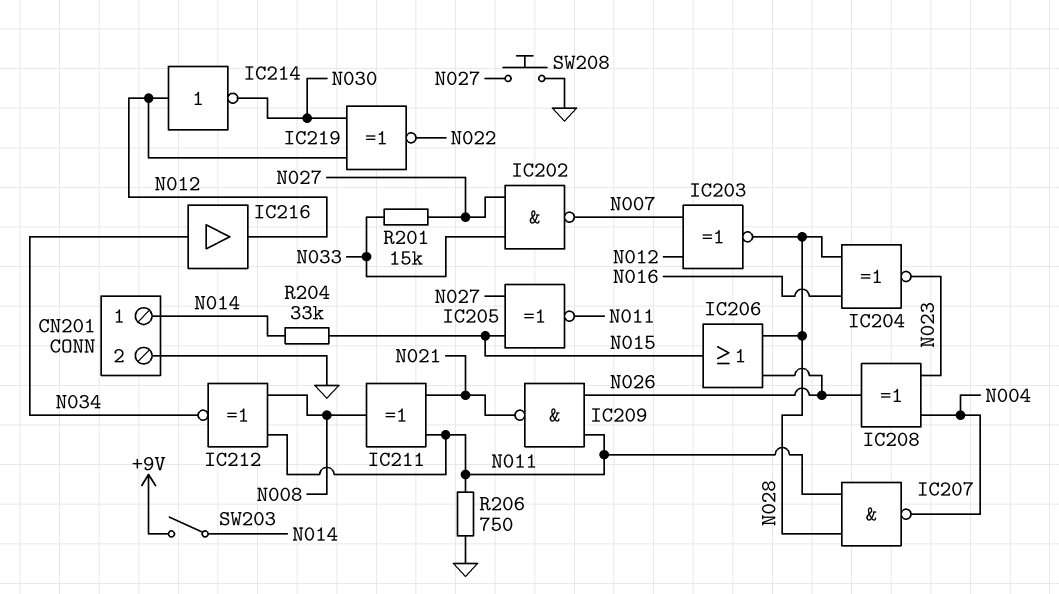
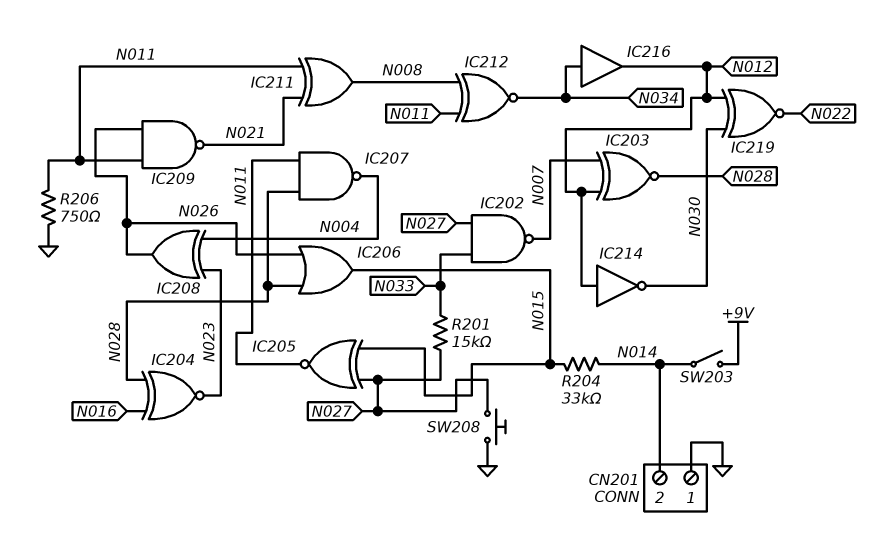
CN201 pin 1: N014 -> GND
CN201 pin 2: GND -> N014

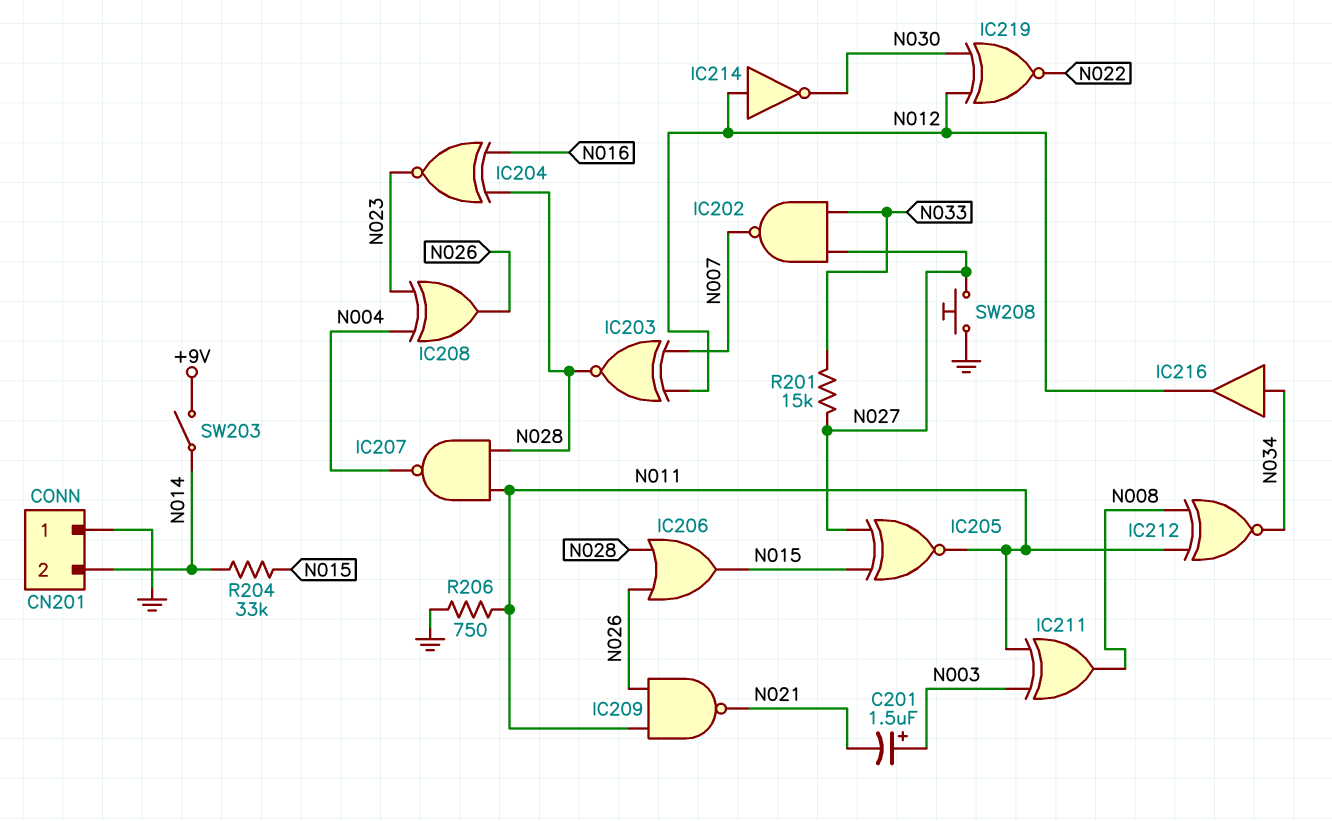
C201: none -> 1.5uF (plus N003, minus N021)
IC211: XOR (in N011, in N021, out N008) -> XOR (in N003, in N011, out N008)

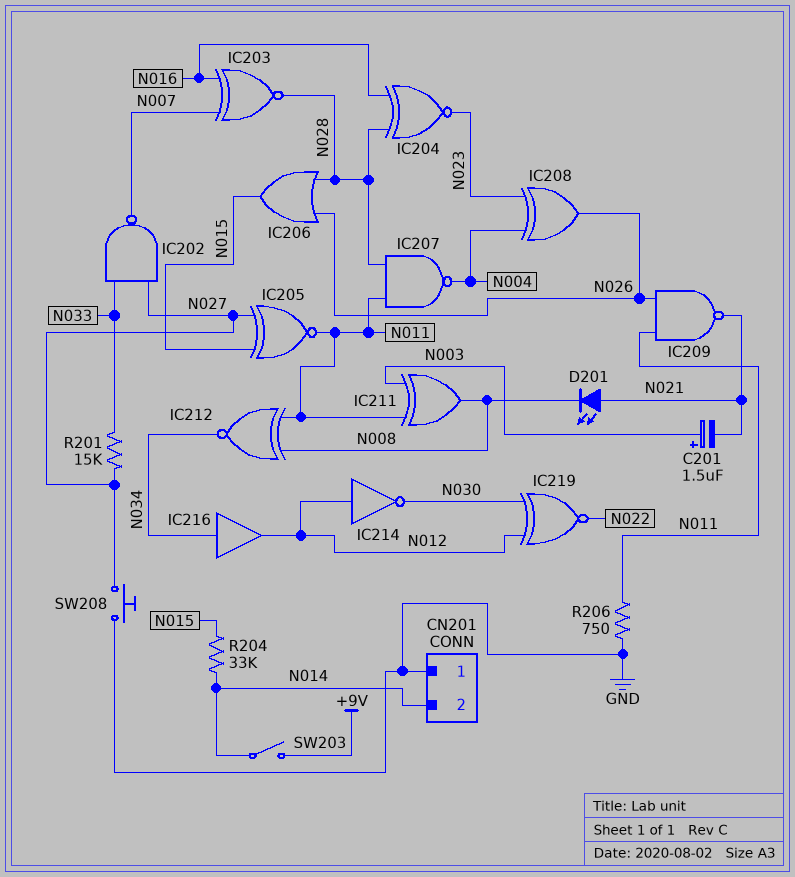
D201: none -> LED (A N021, K N008)
IC203: XNOR (in N007, in N012, out N028) -> XNOR (in N007, in N016, out N028)

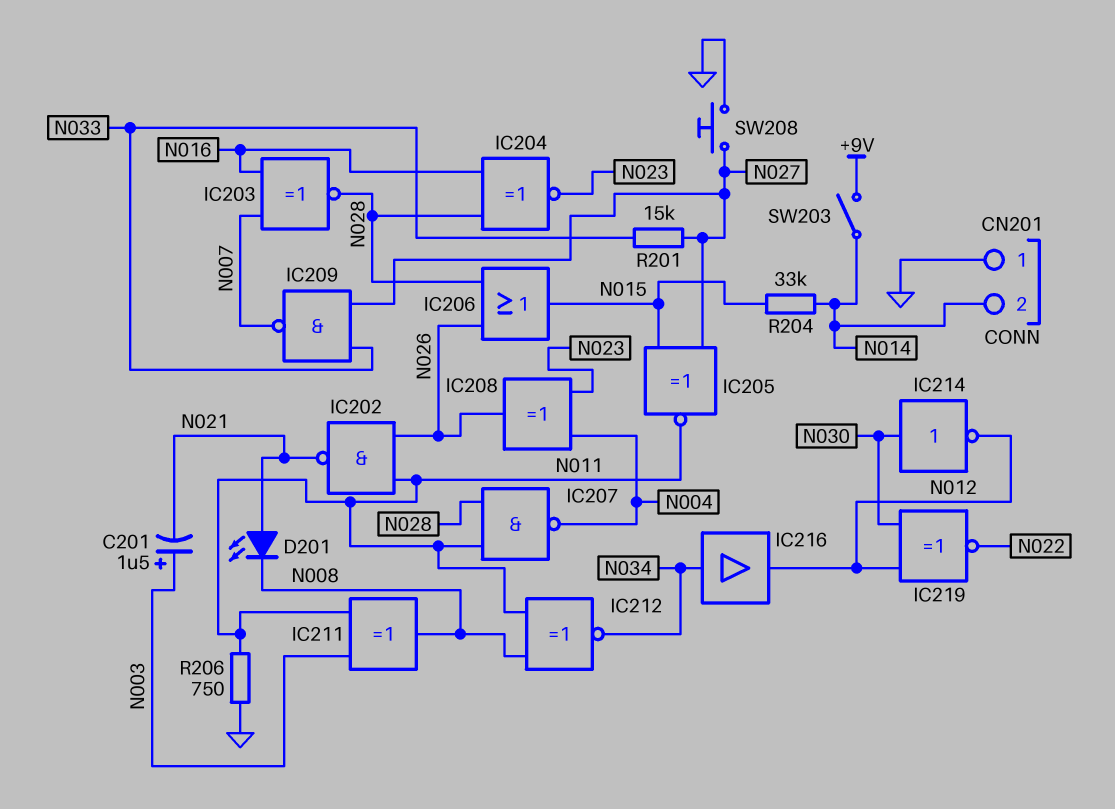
IC202: NAND (in N027, in N033, out N007) -> NAND (in N011, in N026, out N021)
IC209: NAND (in N011, in N026, out N021) -> NAND (in N027, in N033, out N007)
IC214: NOT (in N012, out N030) -> NOT (in N030, out N012)

